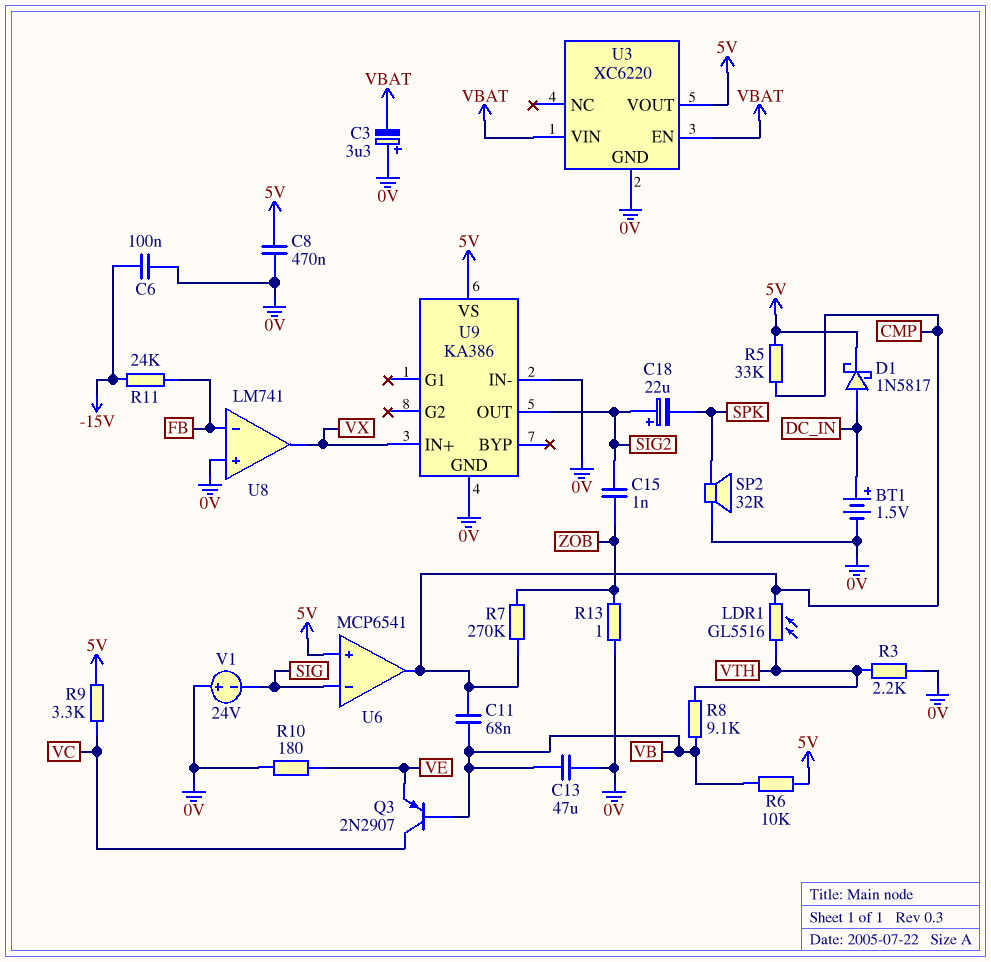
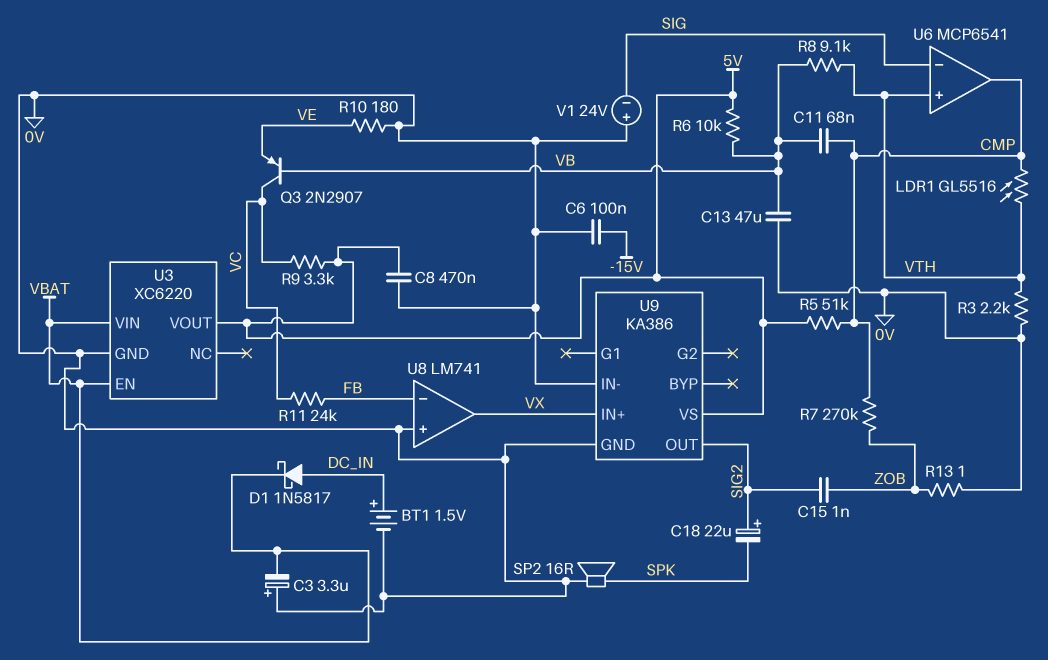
D1: schottky 1N5817 (A DC_IN, K 5V) -> schottky 1N5817 (A DC_IN, K VBAT)
R5: 33k (5V, CMP) -> 51k (5V, CMP)
R11: 24k (-15V, FB) -> 24k (FB, VC)
SP2: speaker 32R (0V, SPK) -> speaker 16R (0V, SPK)
U6 pin in+: 5V -> VTH

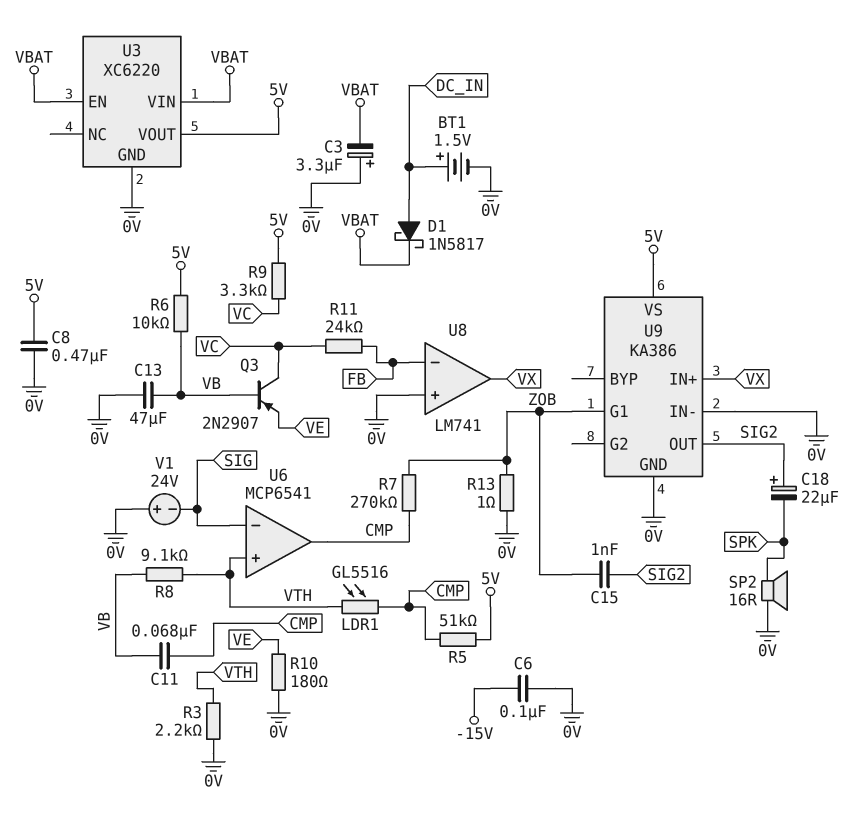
U9 pin G1: none -> ZOB

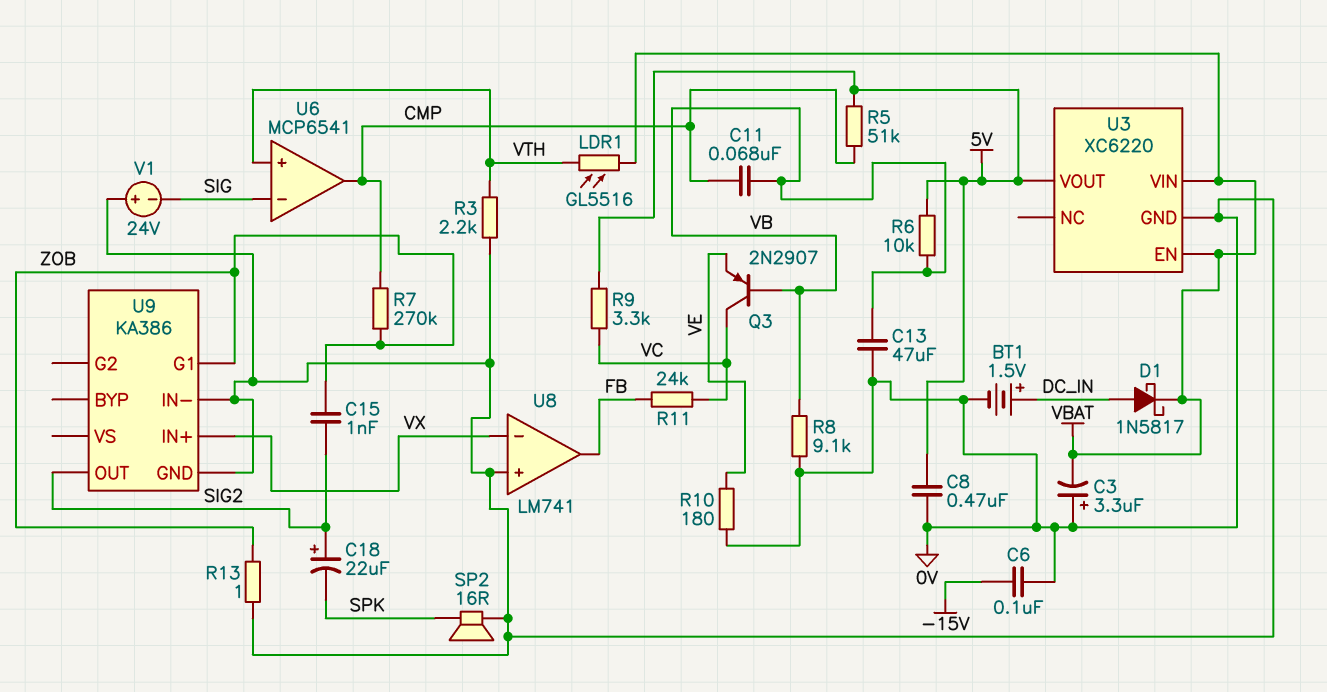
LDR1: GL5516 (CMP, VTH) -> GL5516 (VBAT, VTH)
R8: 9.1k (VB, VTH) -> 9.1k (0V, VB)
U8 pin in-: FB -> VX
U8 pin out: VX -> FB
U9 pin VS: 5V -> none

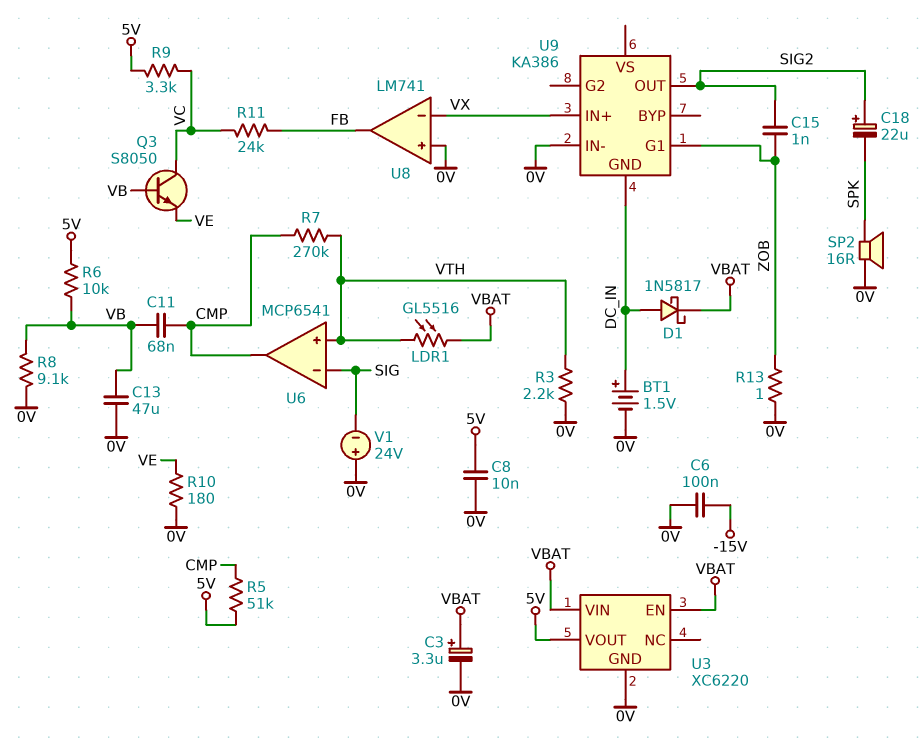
C3: 3.3uF (plus 0V, minus VBAT) -> 3.3uF (plus VBAT, minus 0V)
C8: 470nF (0V, 5V) -> 10nF (0V, 5V)
Q3: PNP 2N2907 (B VB, C VC, E VE) -> NPN S8050 (B VB, C VC, E VE)
R7: 270k (CMP, ZOB) -> 270k (CMP, VTH)
U9 pin GND: 0V -> DC_IN

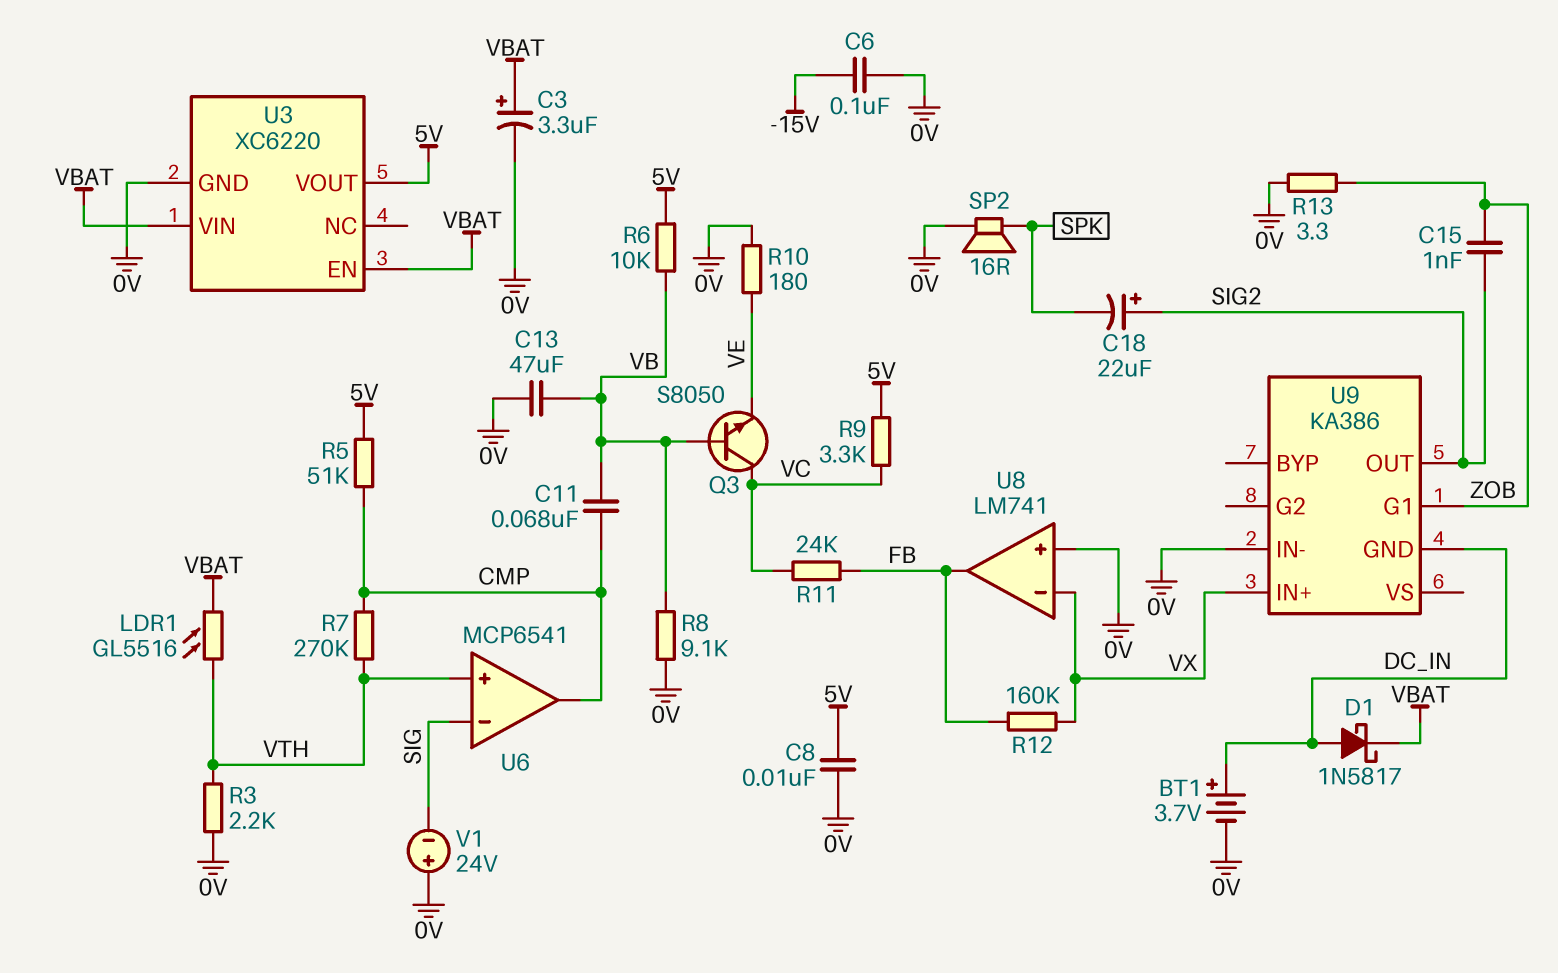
BT1: 1.5V (plus DC_IN, minus 0V) -> 3.7V (plus DC_IN, minus 0V)
R12: none -> 160k (FB, VX)
R13: 1 (0V, ZOB) -> 3.3 (0V, ZOB)

